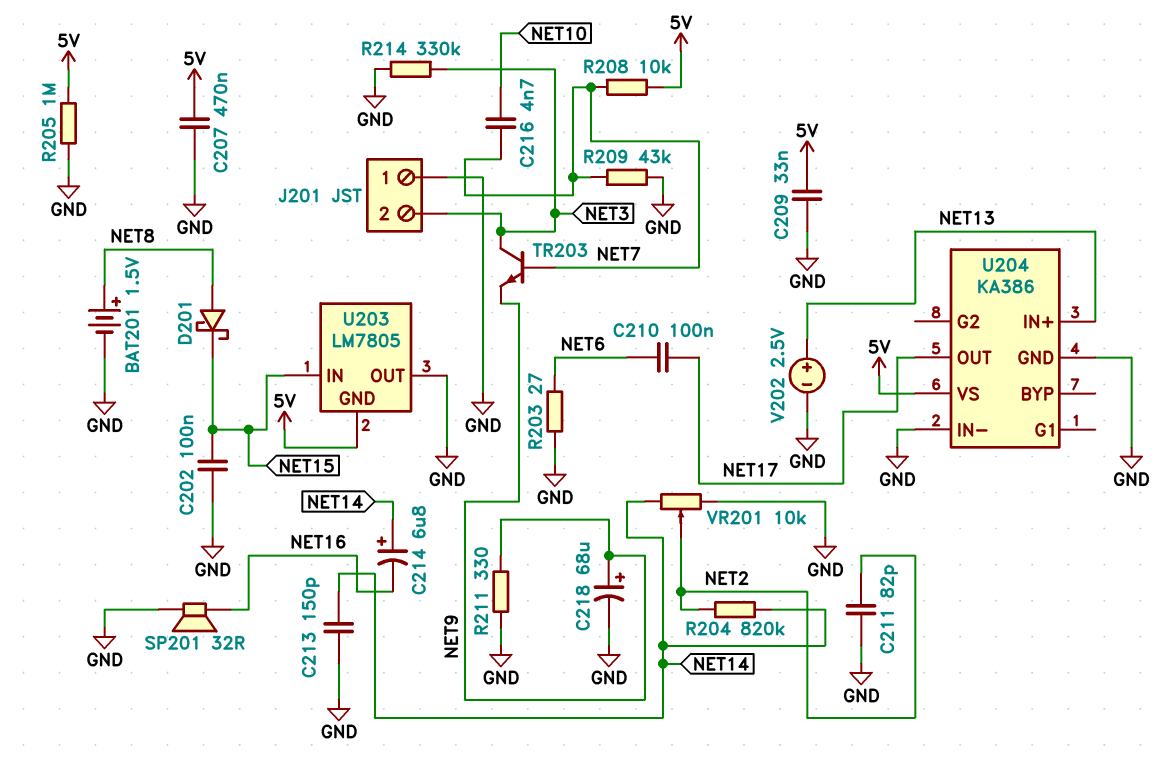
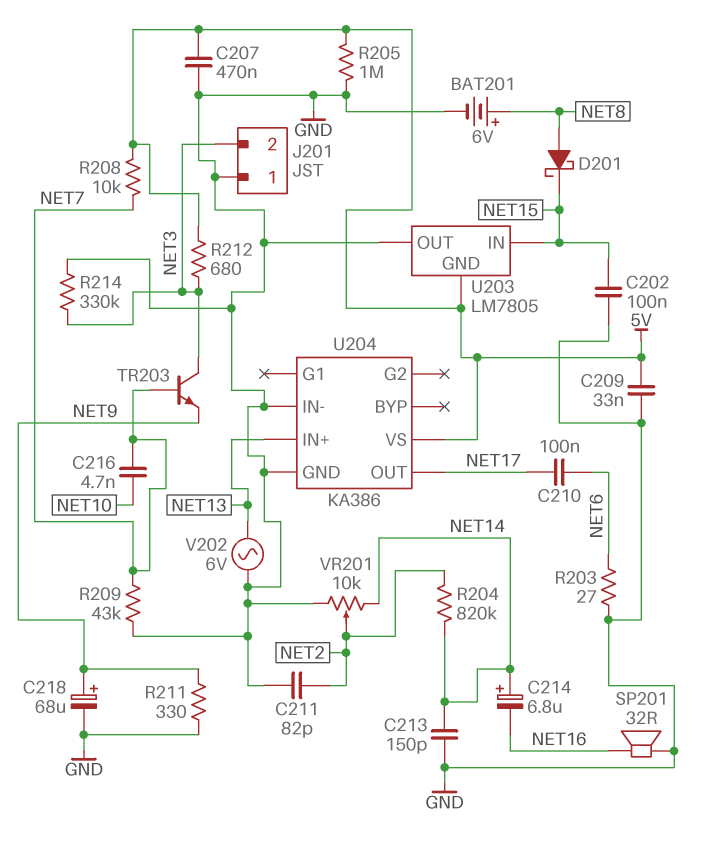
BAT201: 1.5V (plus NET8, minus GND) -> 6V (plus NET8, minus GND)
R212: none -> 680 (5V, NET3)
V202: 2.5V (plus NET13, minus GND) -> AC 6V (GND, NET13)

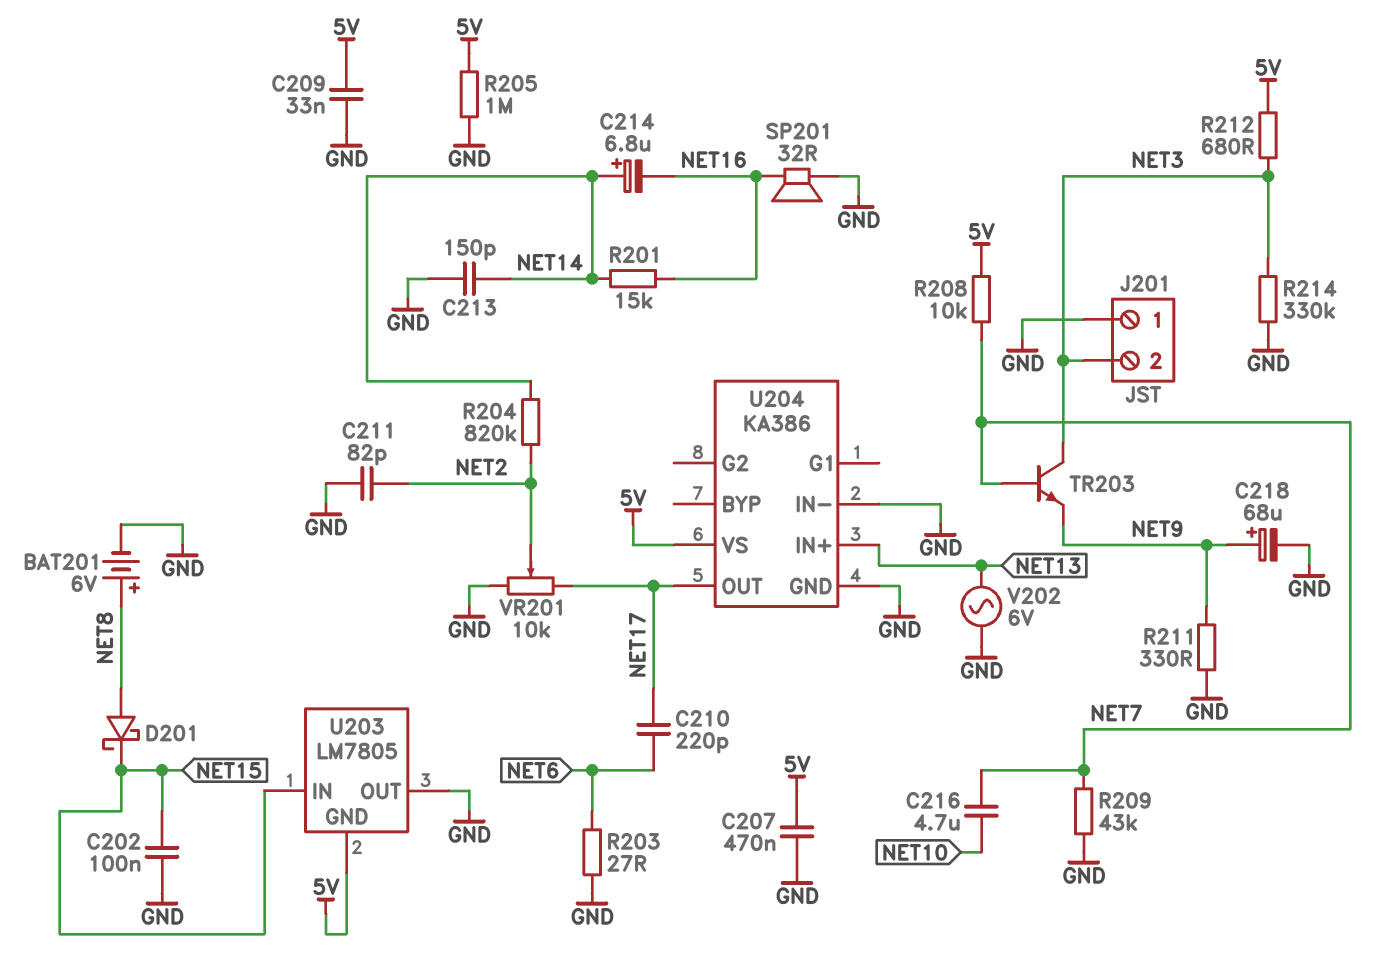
C210: 100nF (NET6, NET17) -> 220pF (NET6, NET17)
C216: 4.7nF (NET7, NET10) -> 4.7uF (NET7, NET10)
R201: none -> 15k (NET14, NET16)
VR201: 10k (GND, NET14, wiper NET2) -> 10k (GND, NET17, wiper NET2)

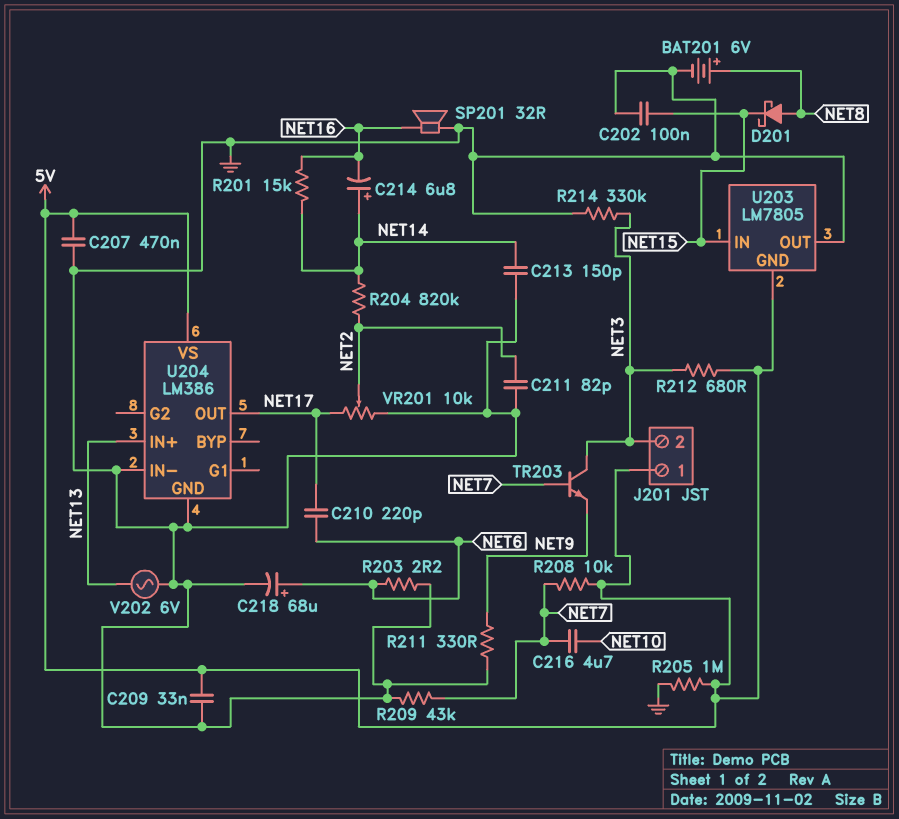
C218: 68uF (plus NET9, minus GND) -> 68uF (plus NET6, minus GND)
J201 pin 1: GND -> 5V
R203: 27 (GND, NET6) -> 2.2 (GND, NET6)
U204: KA386 -> LM386

